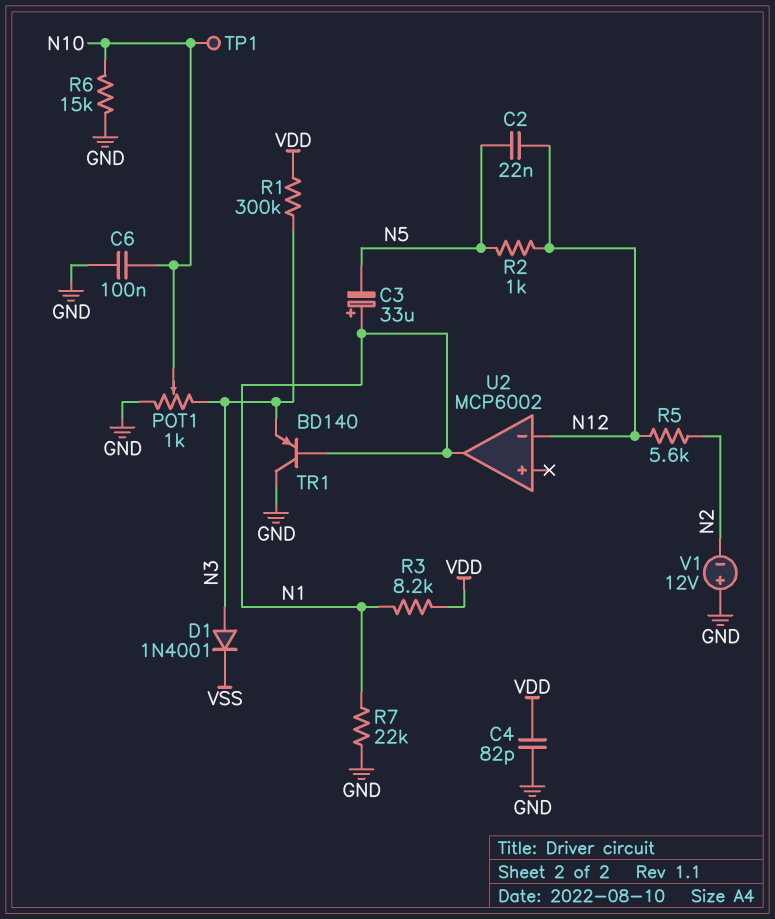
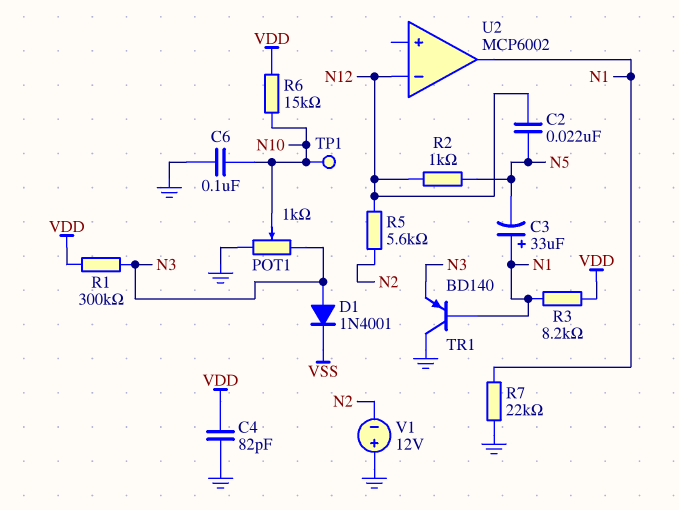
R6: 15k (GND, N10) -> 15k (N10, VDD)

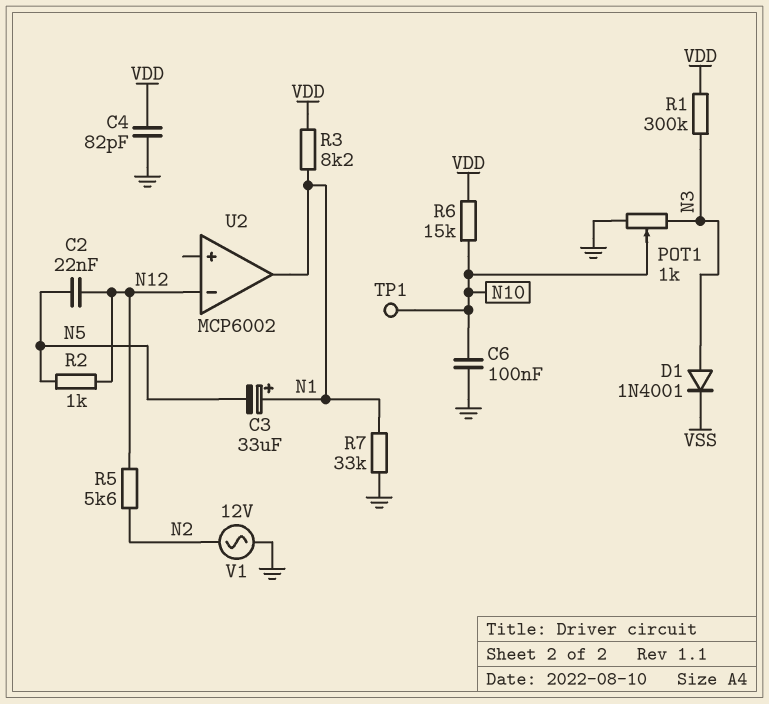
R7: 22k (GND, N1) -> 33k (GND, N1)
TR1: PNP BD140 (B N1, C GND, E N3) -> none
V1: 12V (plus GND, minus N2) -> AC 12V (GND, N2)

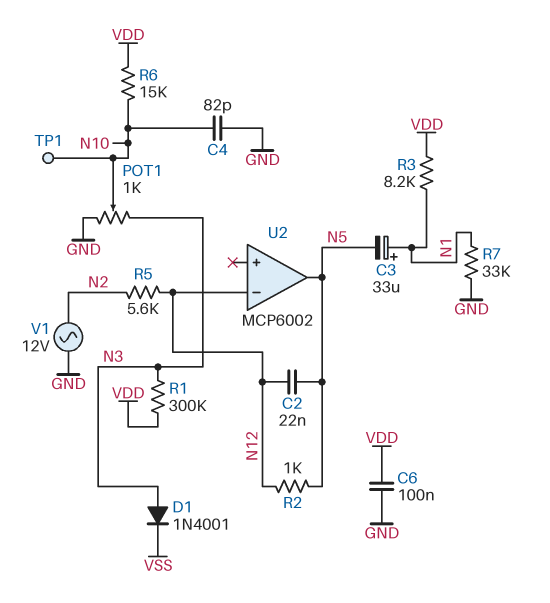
C4: 82pF (GND, VDD) -> 82pF (GND, N10)
C6: 100nF (GND, N10) -> 100nF (GND, VDD)
U2 pin out: N1 -> N5

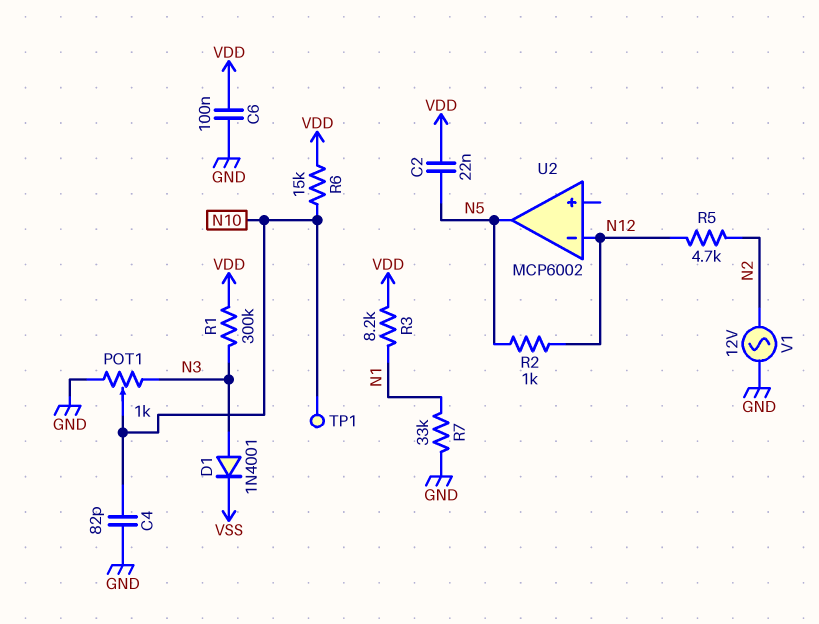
C2: 22nF (N5, N12) -> 22nF (N5, VDD)
C3: 33uF (plus N1, minus N5) -> none
R5: 5.6k (N2, N12) -> 4.7k (N2, N12)

